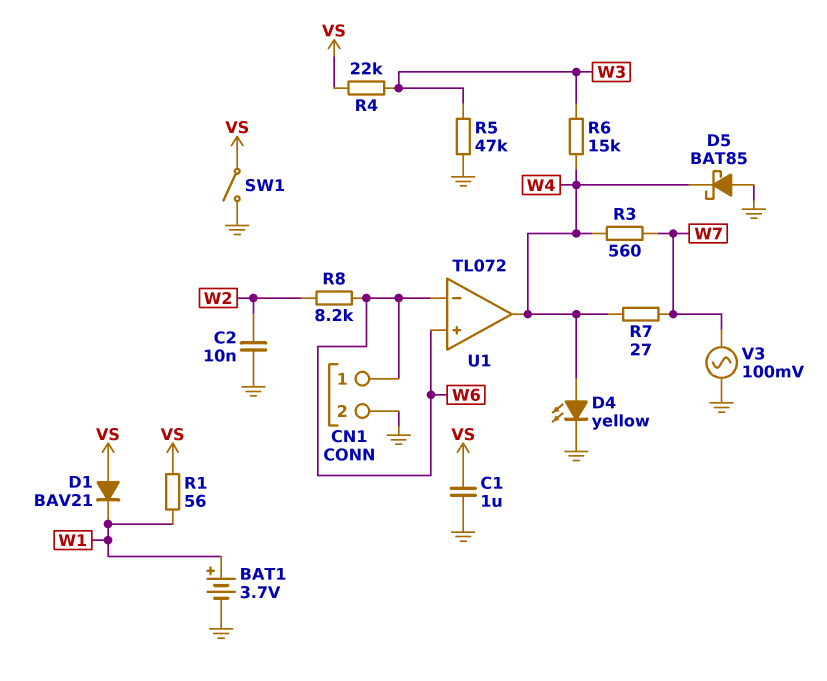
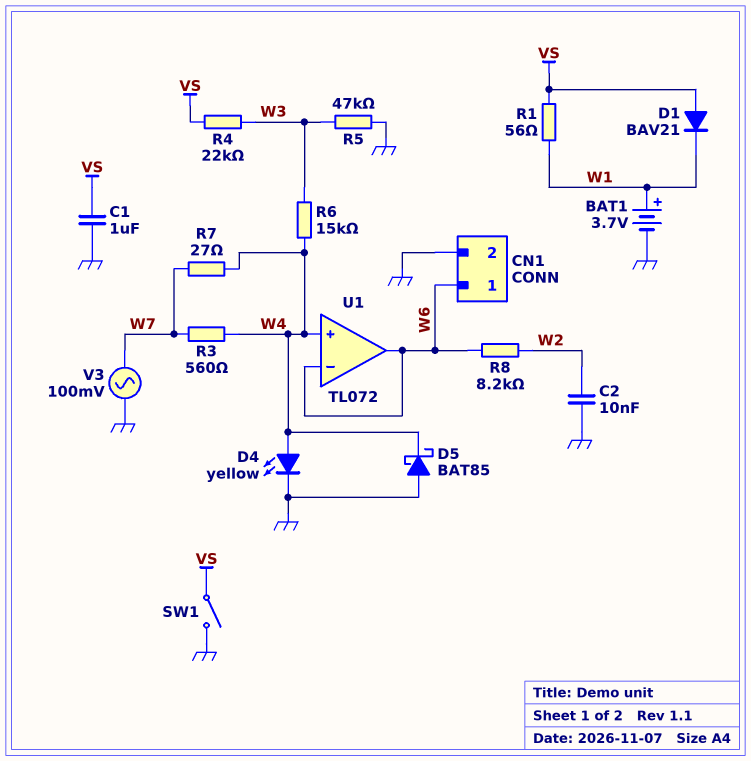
U1 pin in+: W6 -> W4
U1 pin out: W4 -> W6

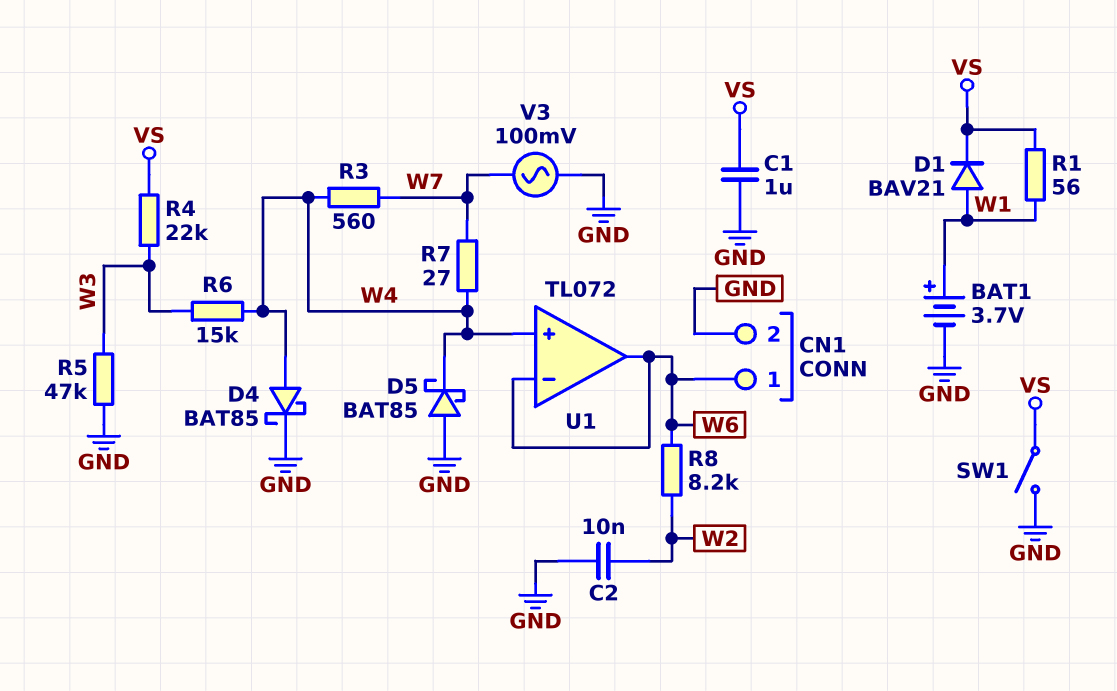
D1: diode BAV21 (A VS, K W1) -> diode BAV21 (A W1, K VS)
D4: LED yellow (A W4, K GND) -> schottky BAT85 (A W4, K GND)

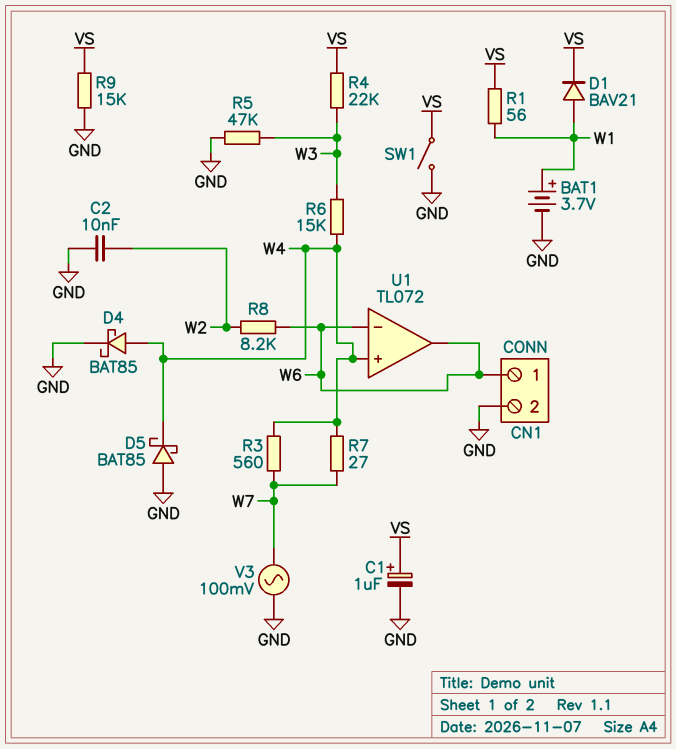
C1: 1uF (GND, VS) -> 1uF (plus VS, minus GND)
R9: none -> 15k (GND, VS)

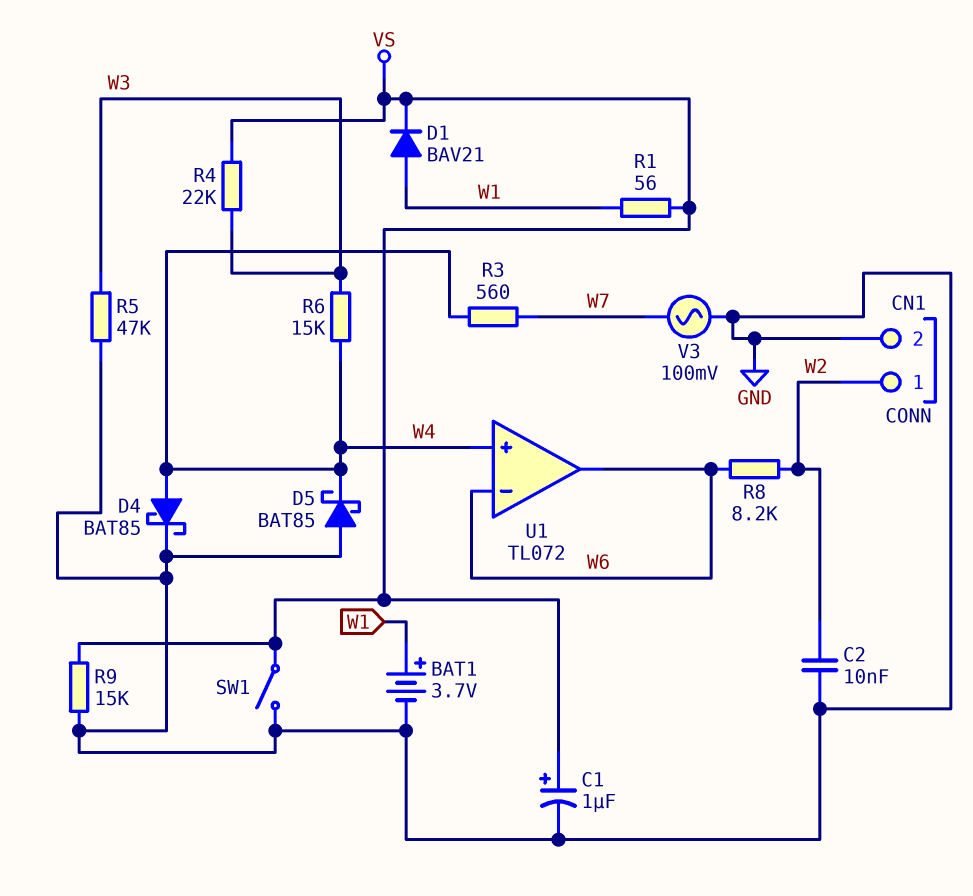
CN1 pin 1: W6 -> W2
R7: 27 (W4, W7) -> none

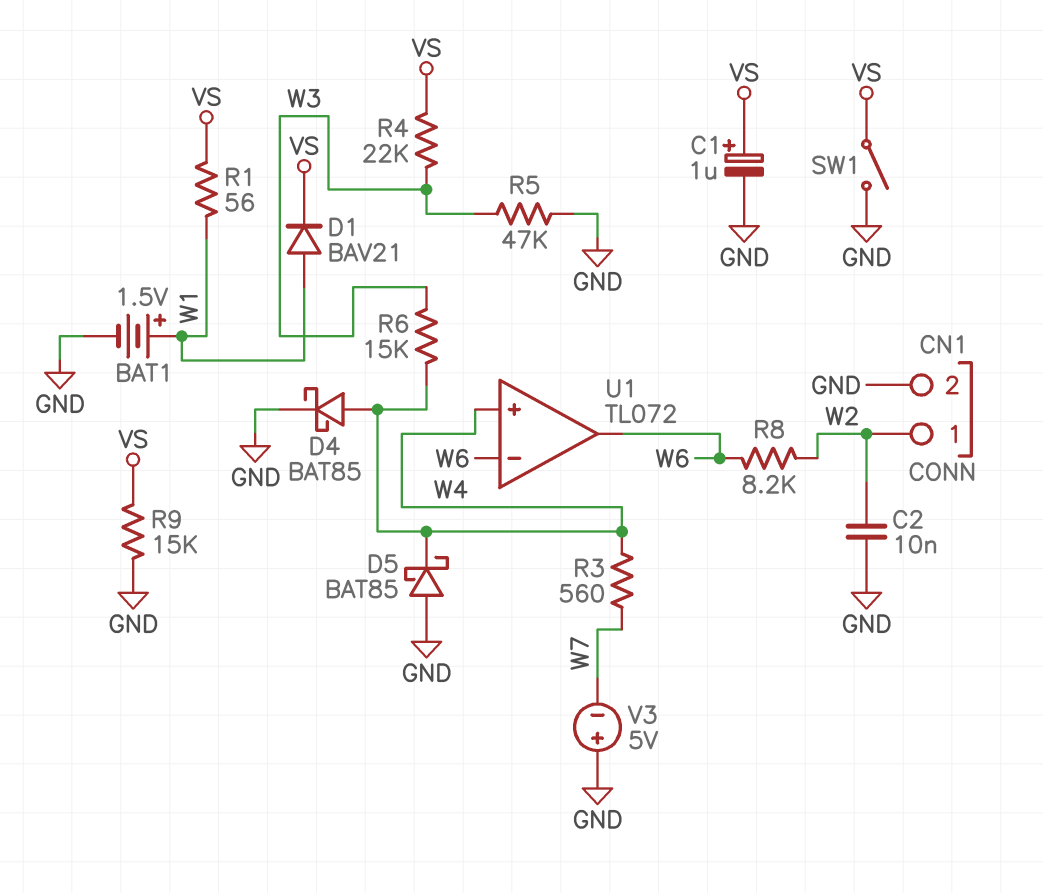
BAT1: 3.7V (plus W1, minus GND) -> 1.5V (plus W1, minus GND)
V3: AC 100mV (GND, W7) -> 5V (plus GND, minus W7)

